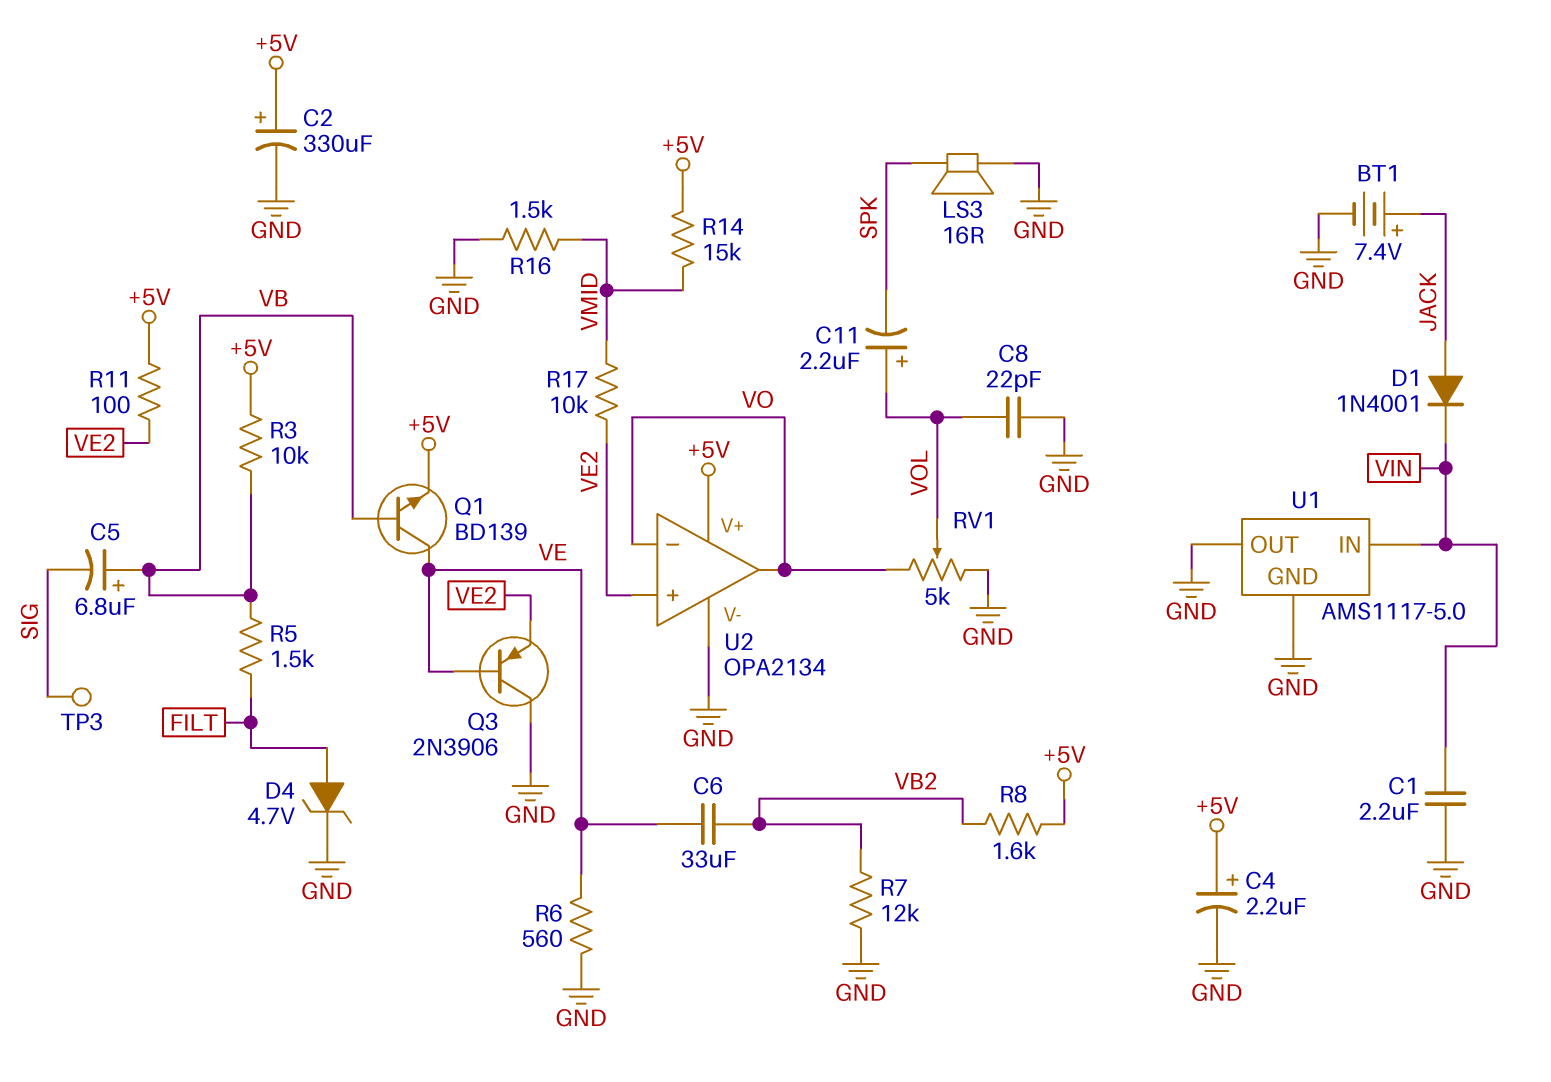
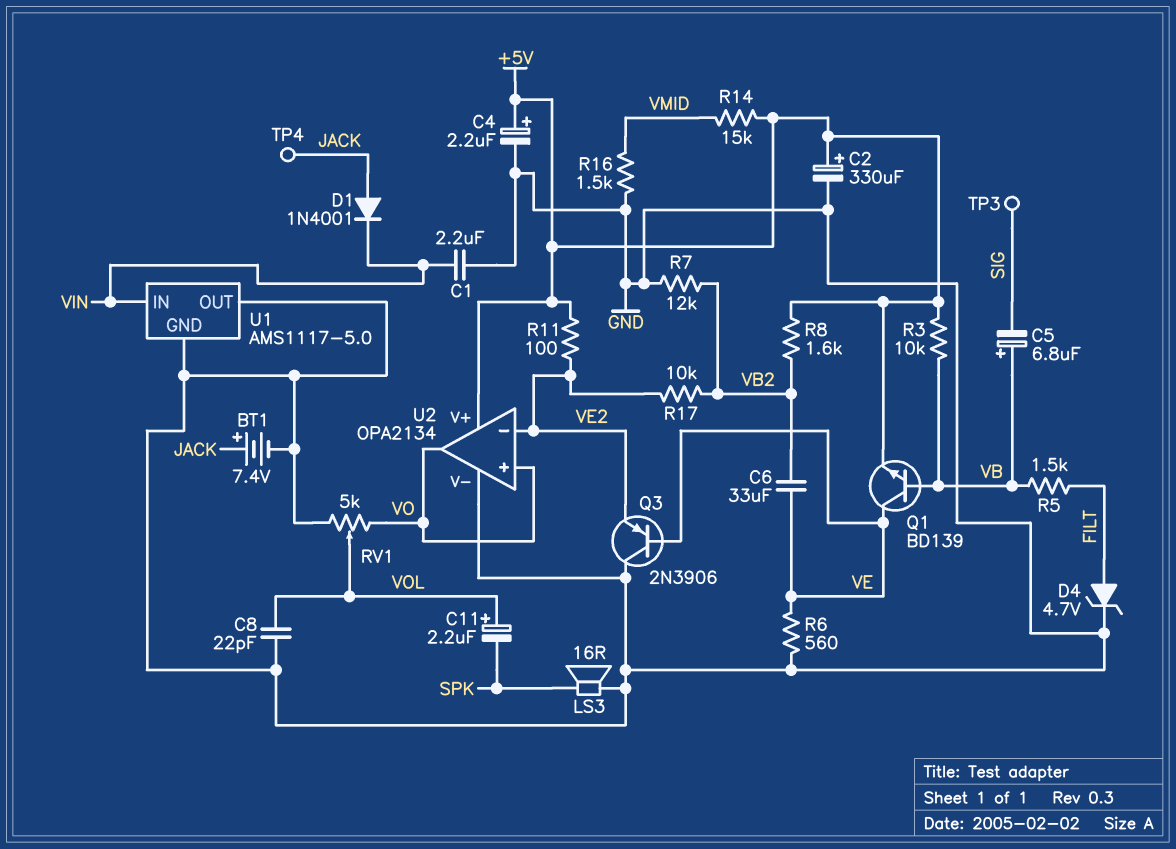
R17: 10k (VE2, VMID) -> 10k (VB2, VE2)
TP4: none -> test point (JACK)
U2 pin in+: VE2 -> VO
U2 pin in-: VO -> VE2

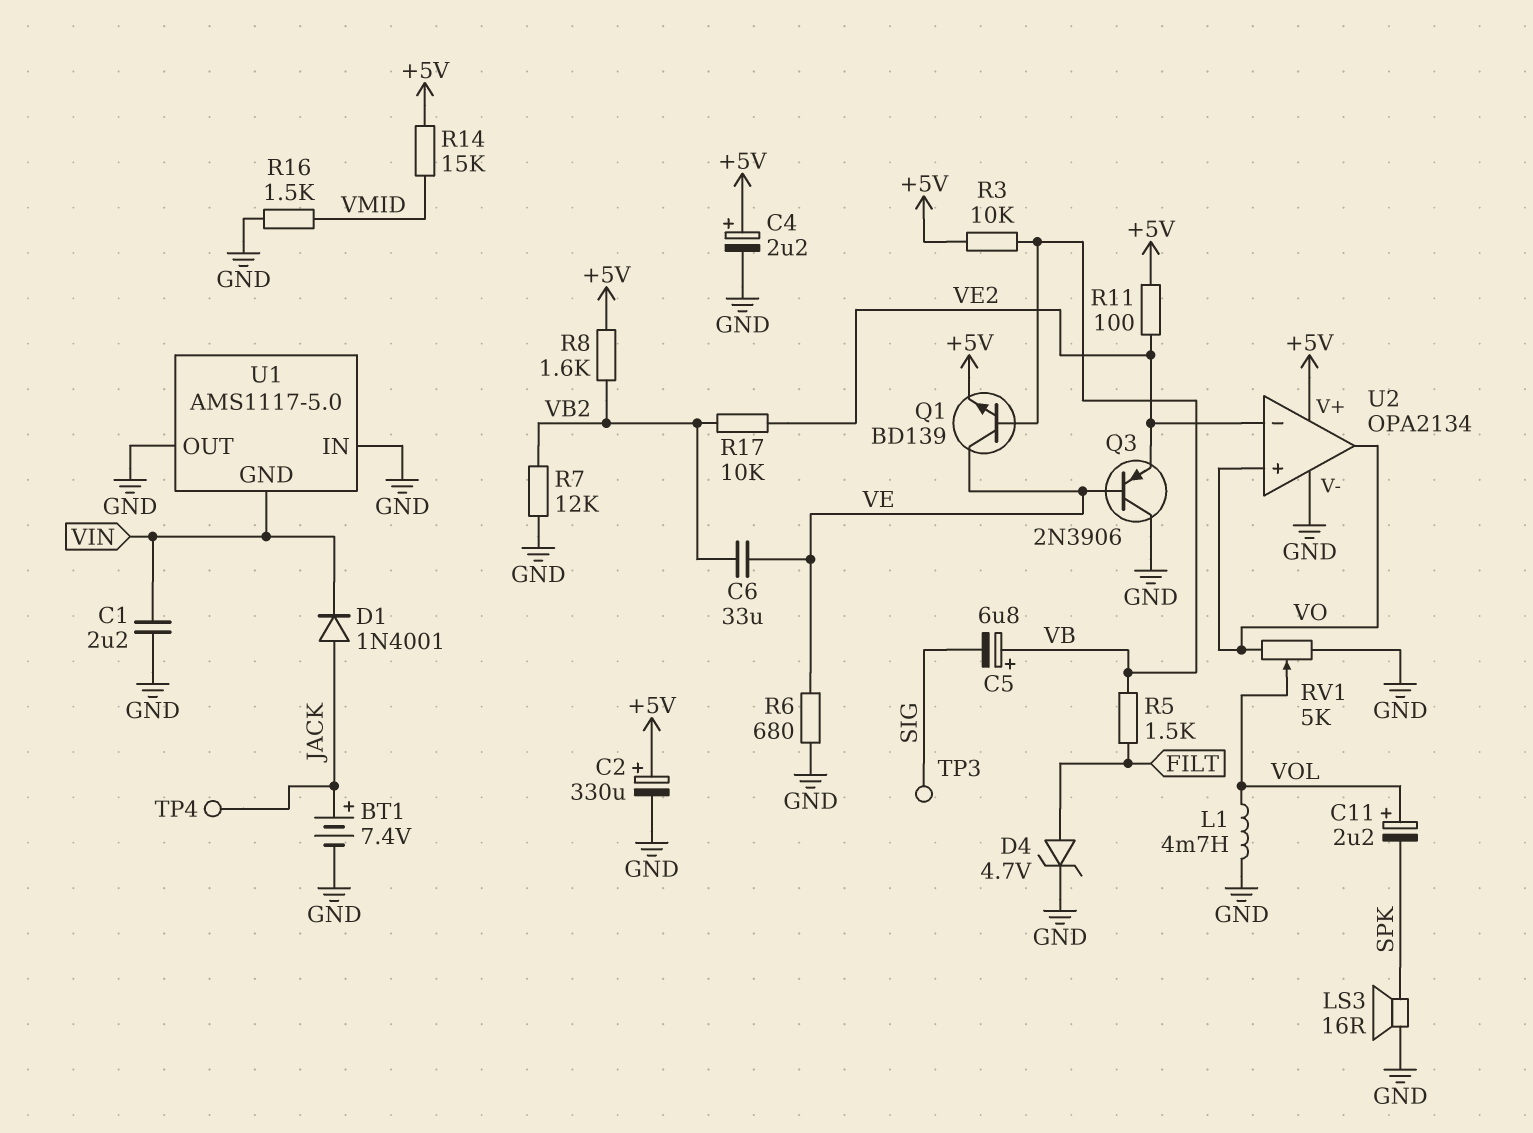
C8: 22pF (GND, VOL) -> none
L1: none -> 4.7mH (GND, VOL)
R6: 560 (GND, VE) -> 680 (GND, VE)
U1 pin GND: GND -> VIN
U1 pin IN: VIN -> GND

